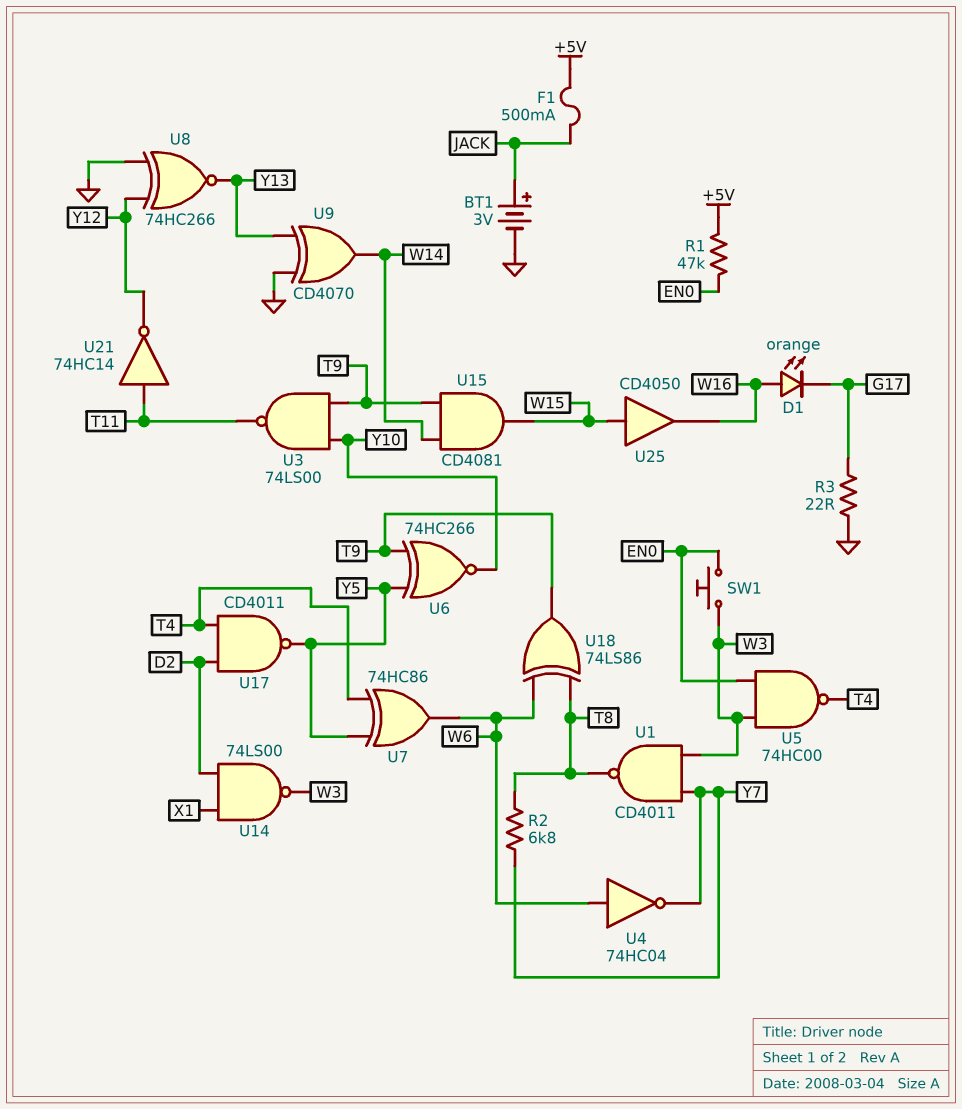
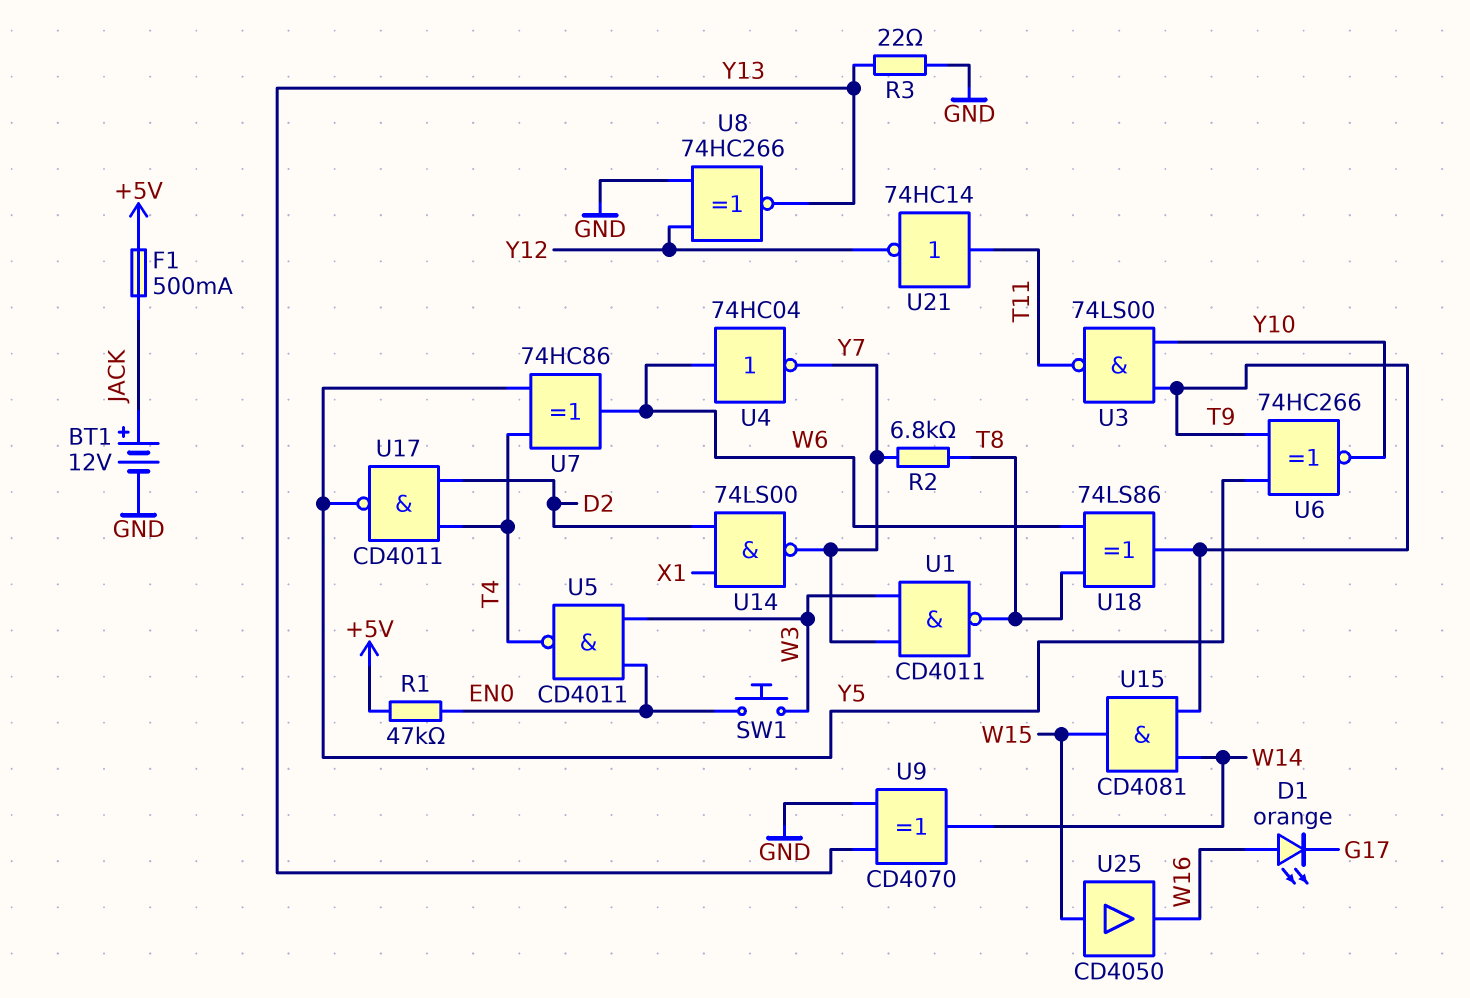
BT1: 3V (plus JACK, minus GND) -> 12V (plus JACK, minus GND)
R3: 22 (G17, GND) -> 22 (GND, Y13)
U5: NAND 74HC00 (in EN0, in W3, out T4) -> NAND CD4011 (in EN0, in W3, out T4)
U14: NAND 74LS00 (in D2, in X1, out W3) -> NAND 74LS00 (in D2, in X1, out Y7)

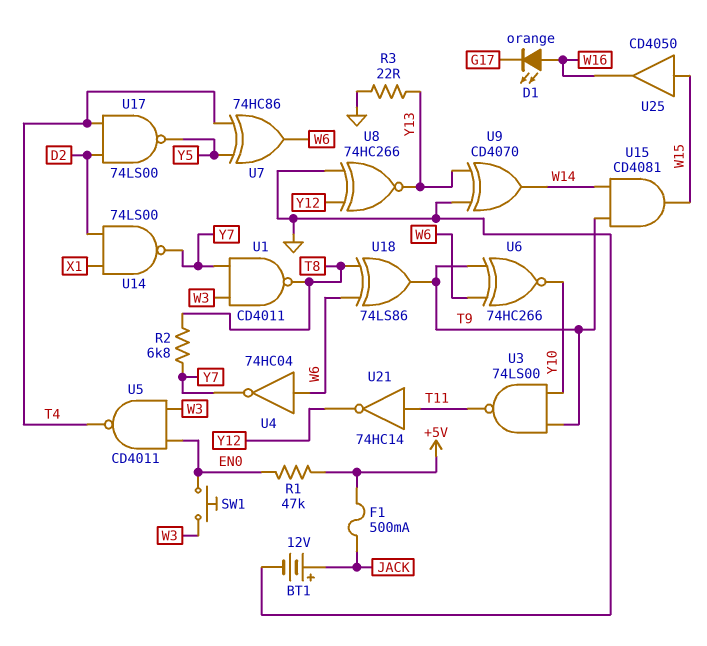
U6: XNOR 74HC266 (in T9, in Y5, out Y10) -> XNOR 74HC266 (in T9, in W6, out Y10)
U17: NAND CD4011 (in D2, in T4, out Y5) -> NAND 74LS00 (in D2, in T4, out Y5)

